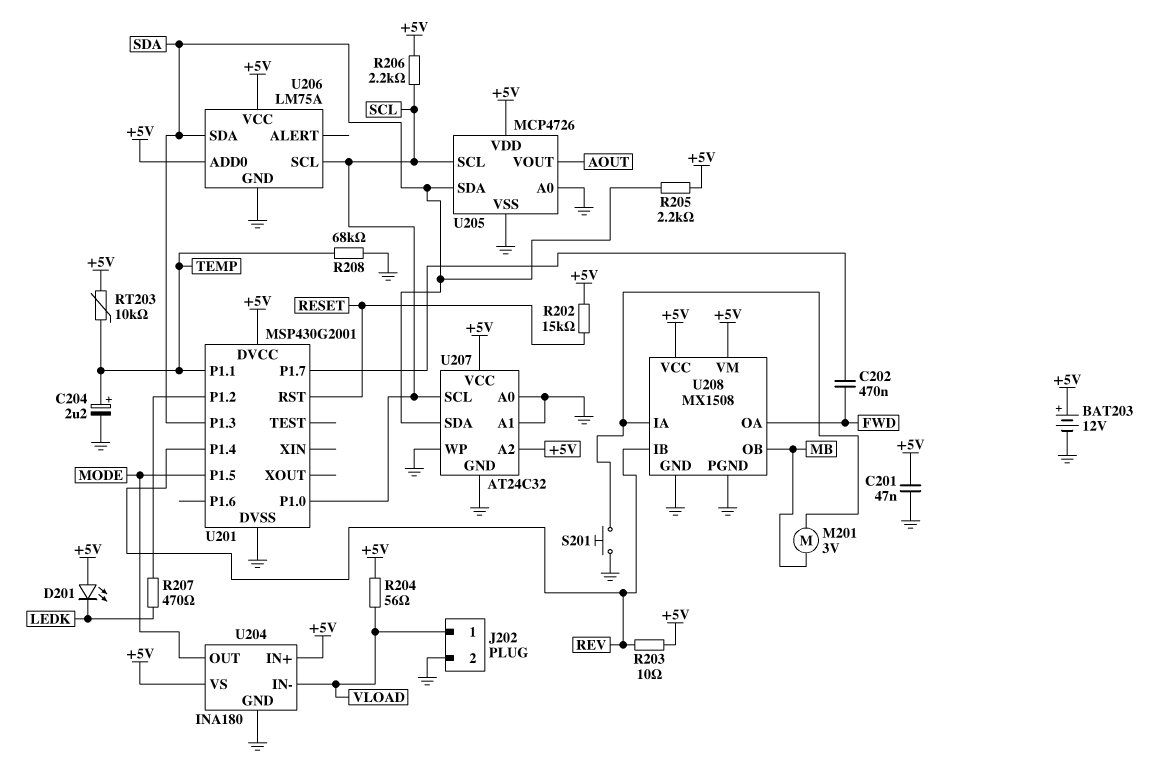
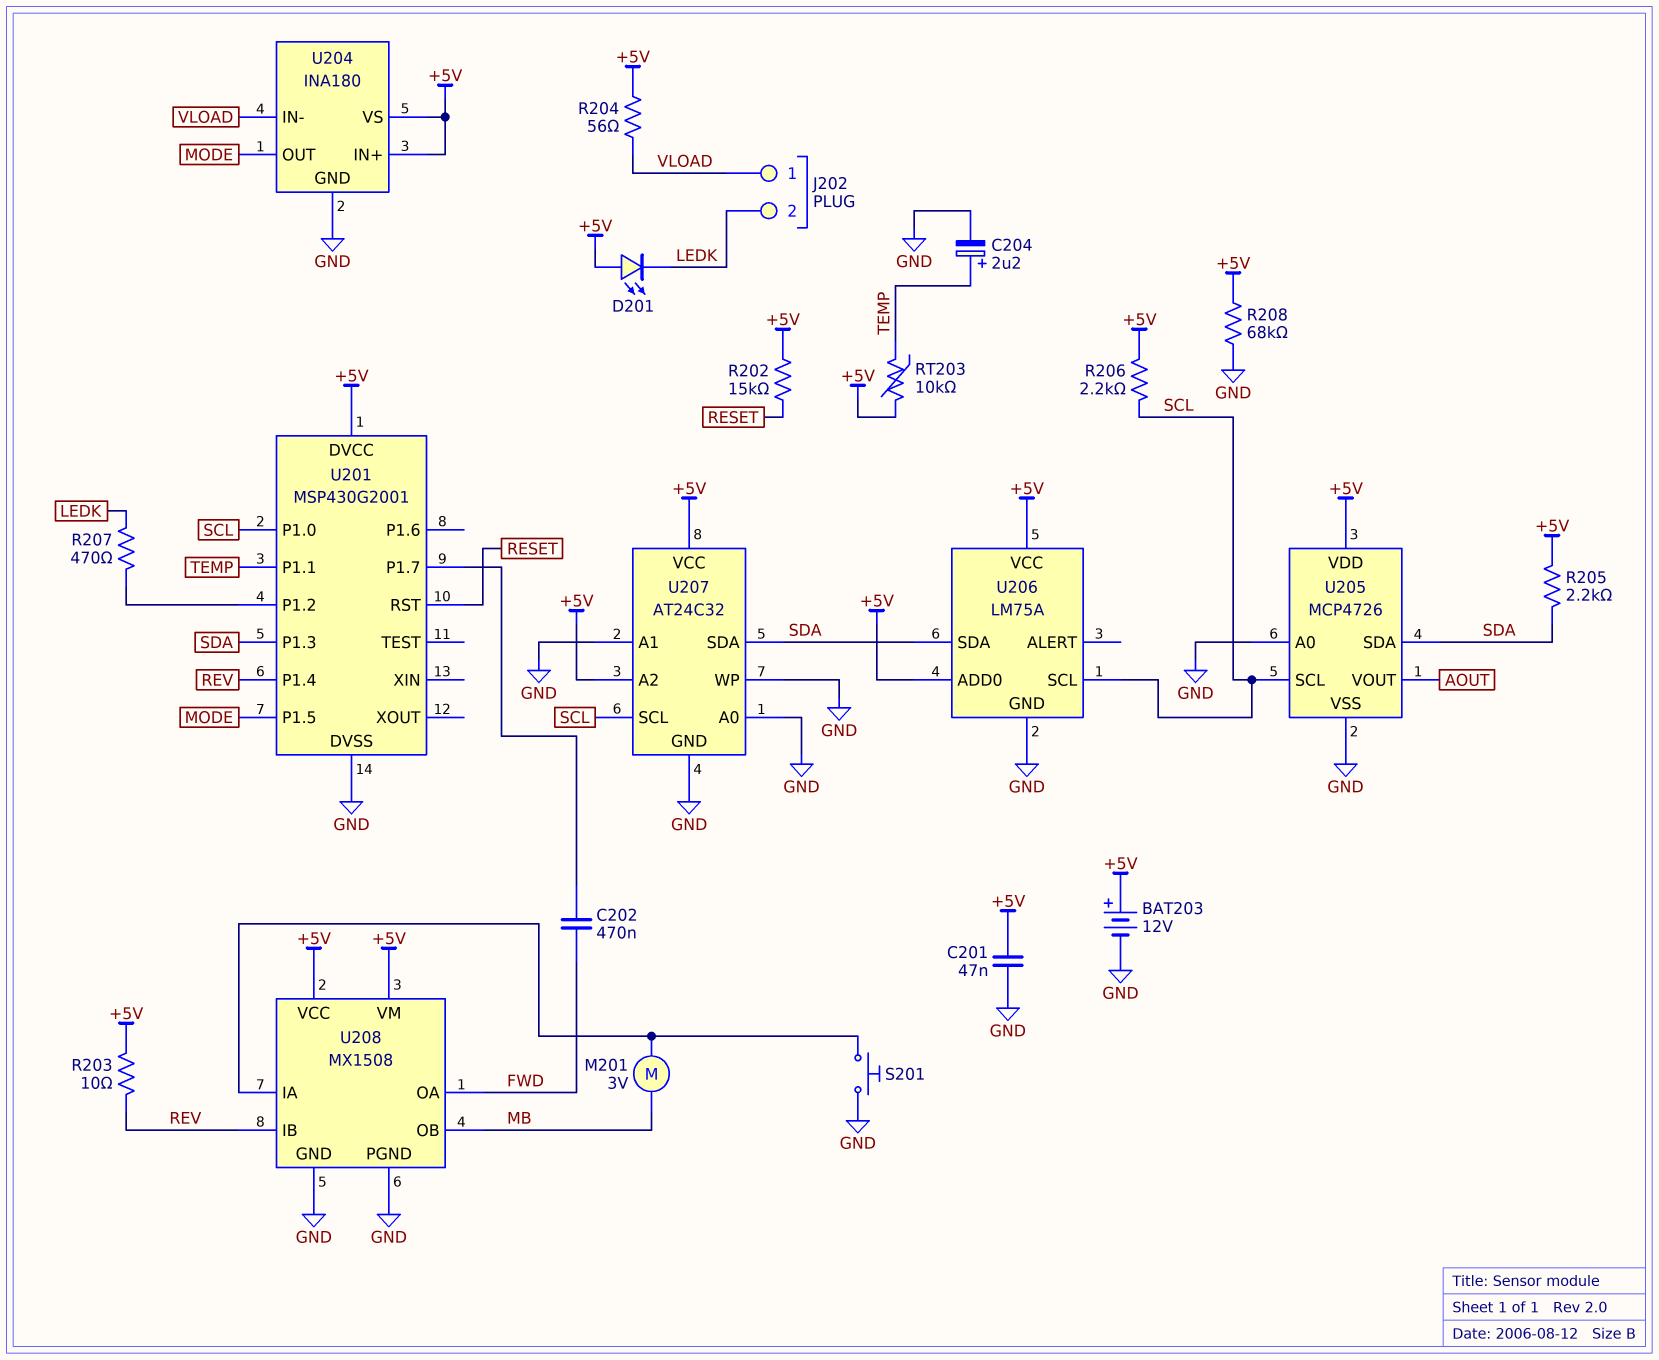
J202 pin 2: GND -> LEDK
R208: 68k (GND, TEMP) -> 68k (+5V, GND)

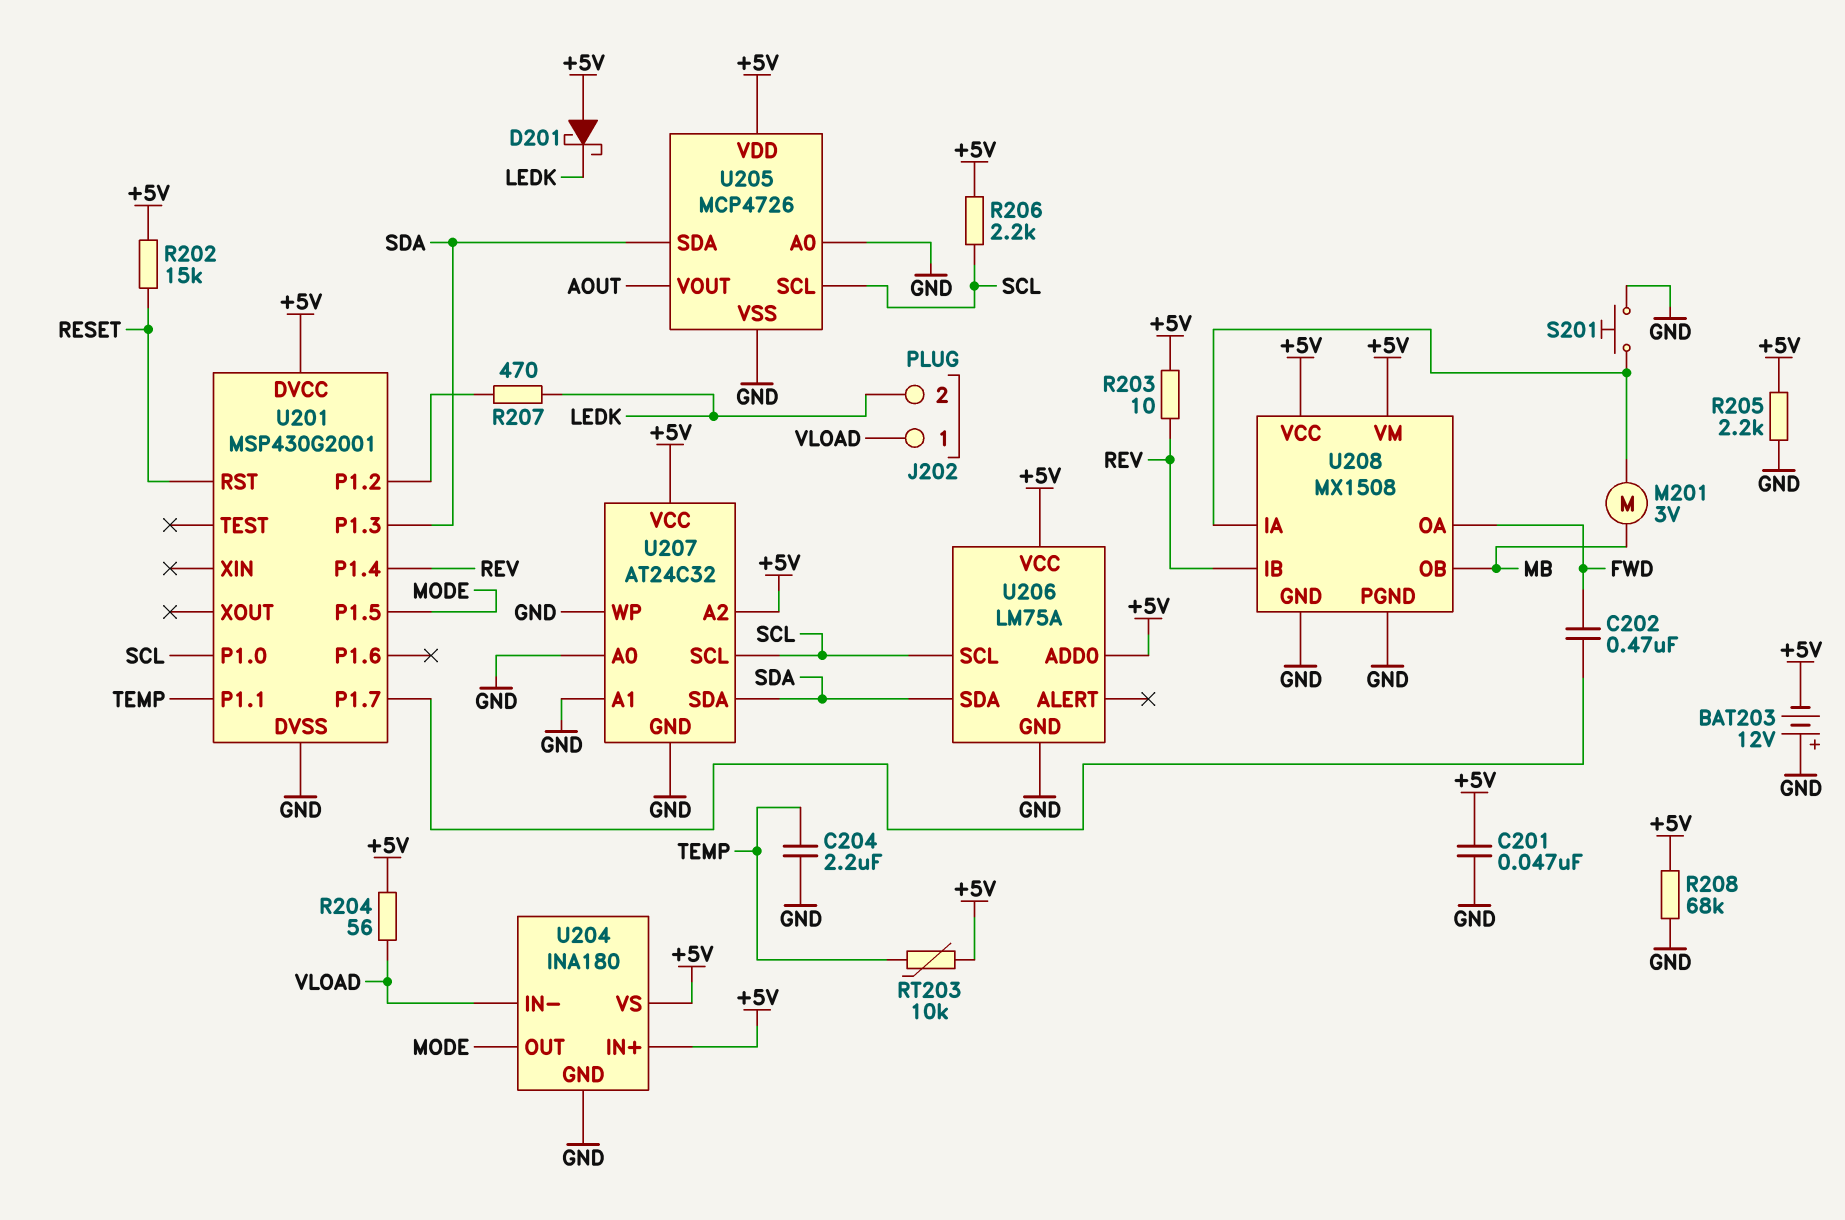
BAT203: 12V (plus +5V, minus GND) -> 12V (plus GND, minus +5V)
C204: 2.2uF (plus TEMP, minus GND) -> 2.2uF (GND, TEMP)
D201: LED (A +5V, K LEDK) -> schottky (A +5V, K LEDK)
R205: 2.2k (+5V, SDA) -> 2.2k (+5V, GND)

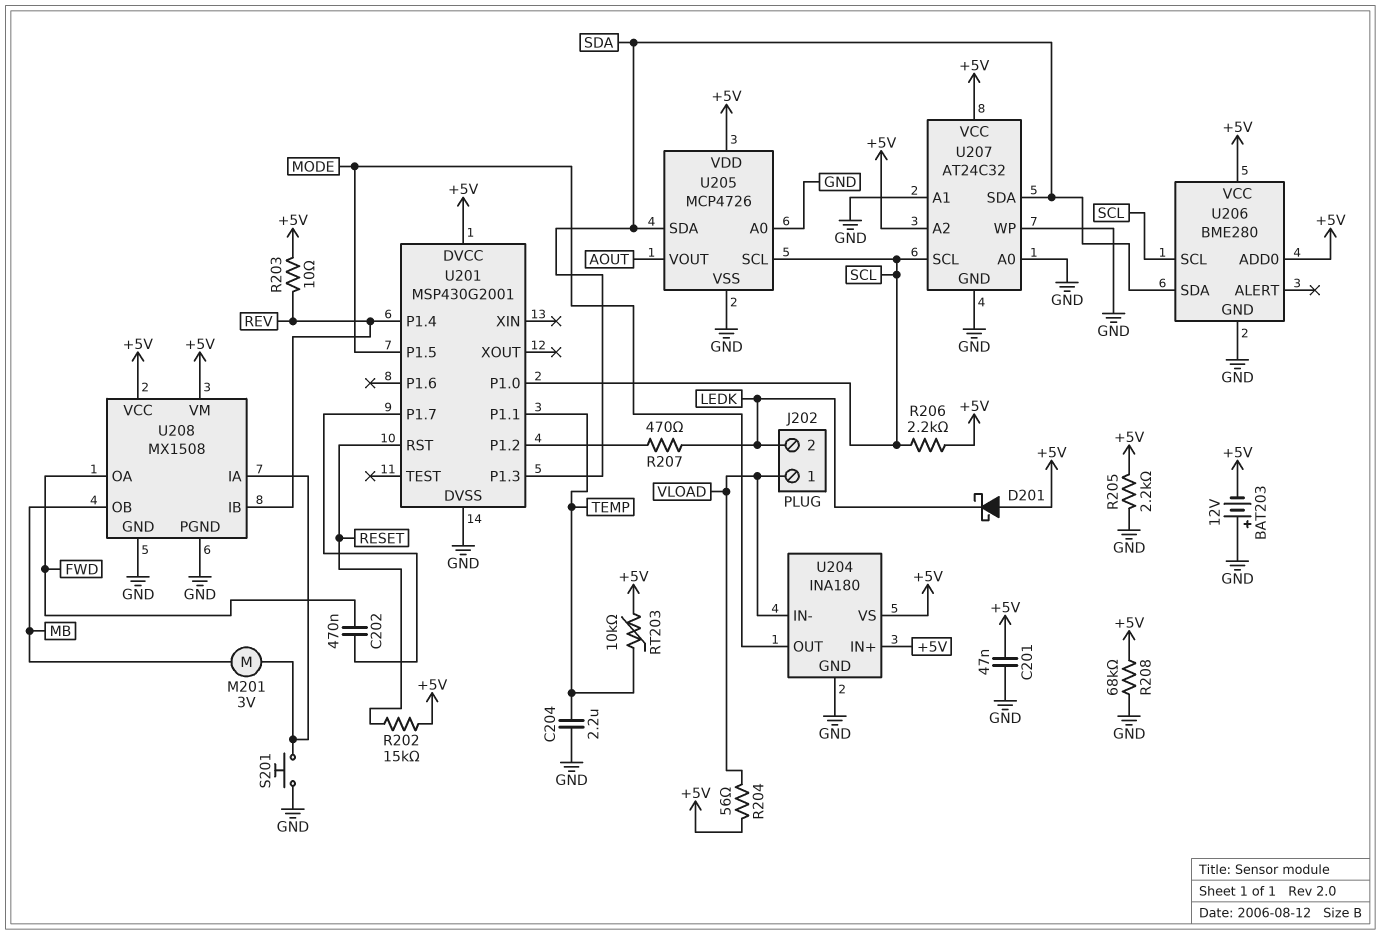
U206: LM75A -> BME280

